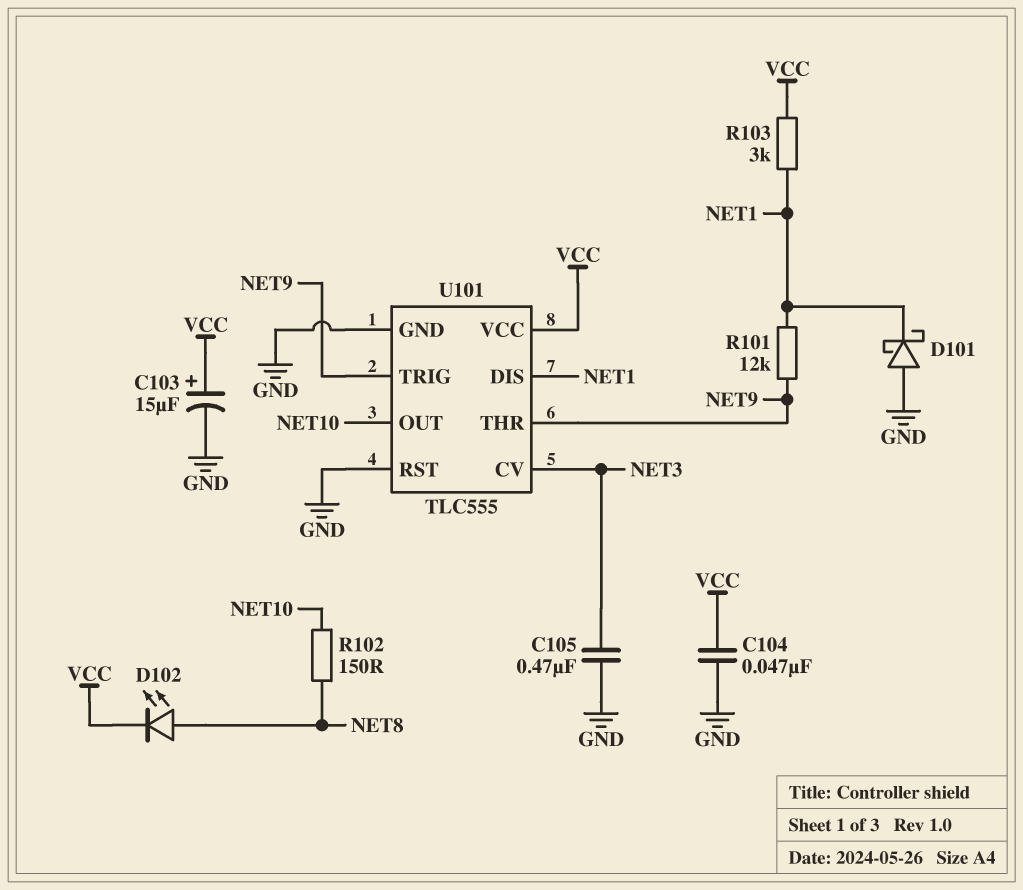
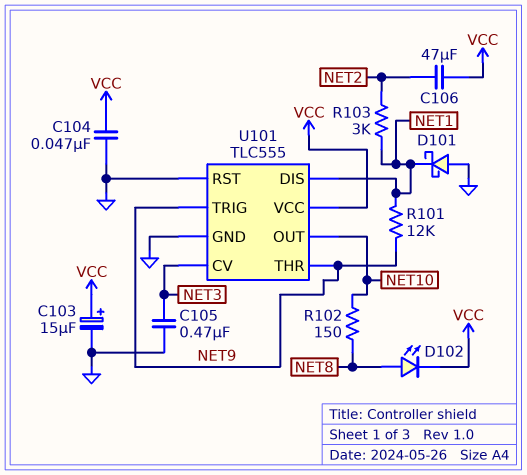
C106: none -> 47uF (NET2, VCC)
R103: 3k (NET1, VCC) -> 3k (NET1, NET2)

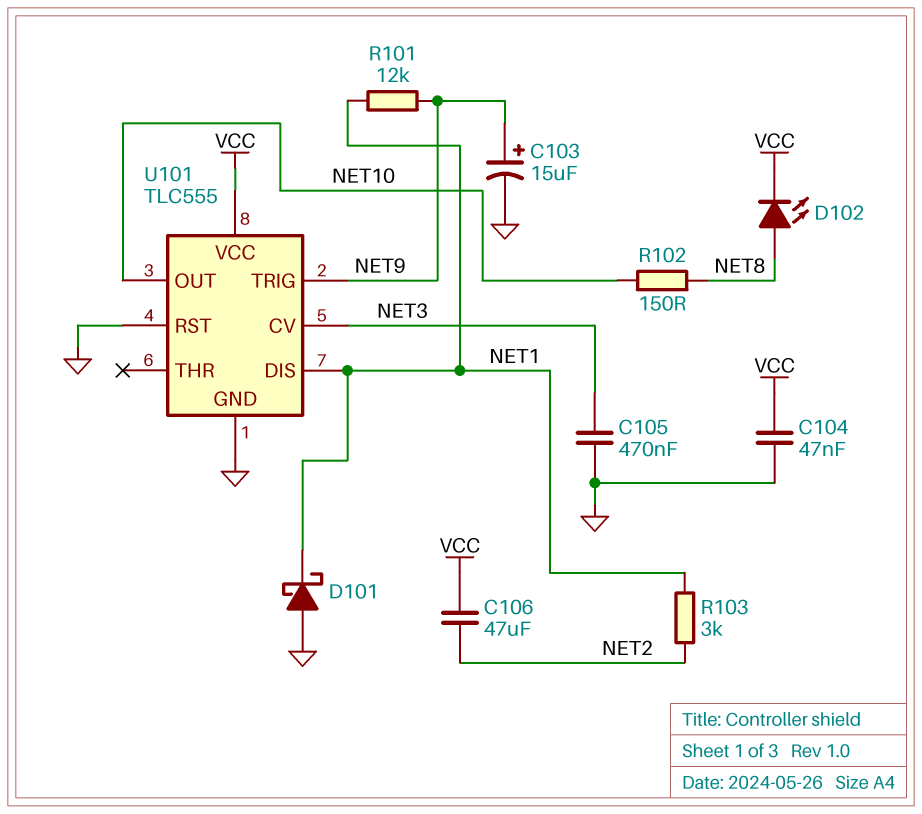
C103: 15uF (plus VCC, minus GND) -> 15uF (plus NET9, minus GND)
U101 pin THR: NET9 -> none

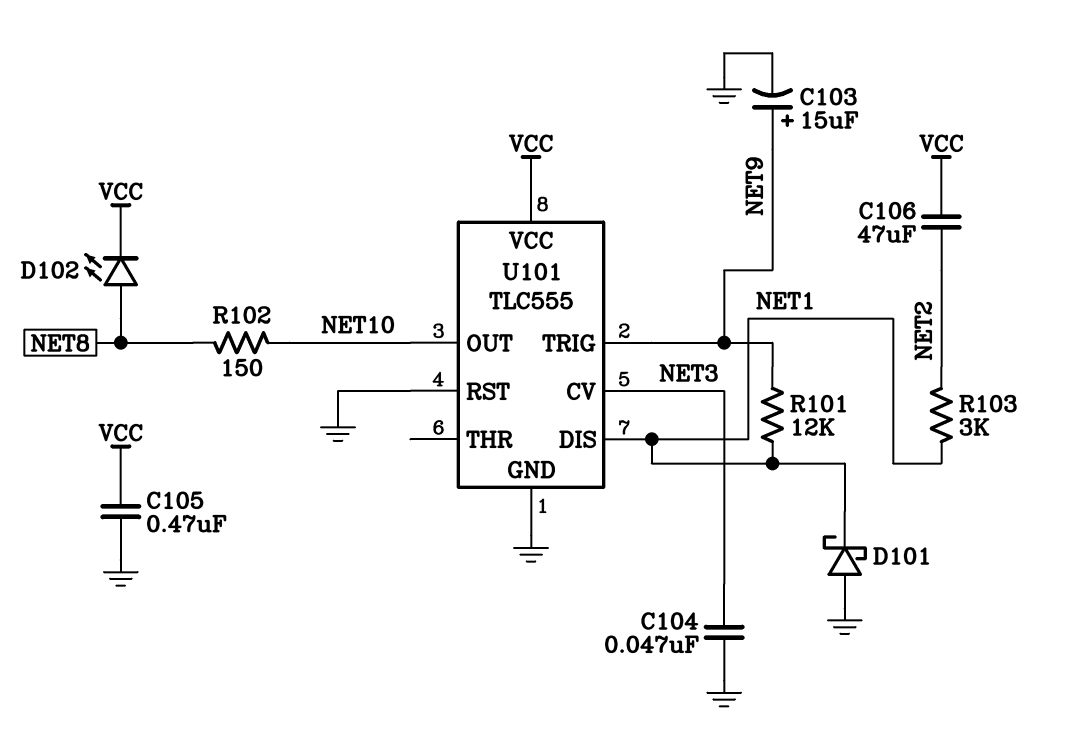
C104: 47nF (GND, VCC) -> 47nF (GND, NET3)
C105: 470nF (GND, NET3) -> 470nF (GND, VCC)

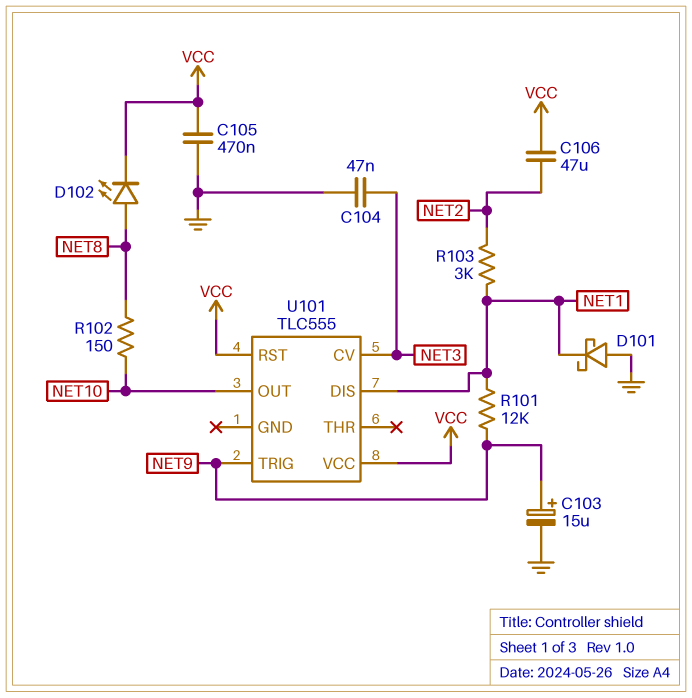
U101 pin GND: GND -> none
U101 pin RST: GND -> VCC

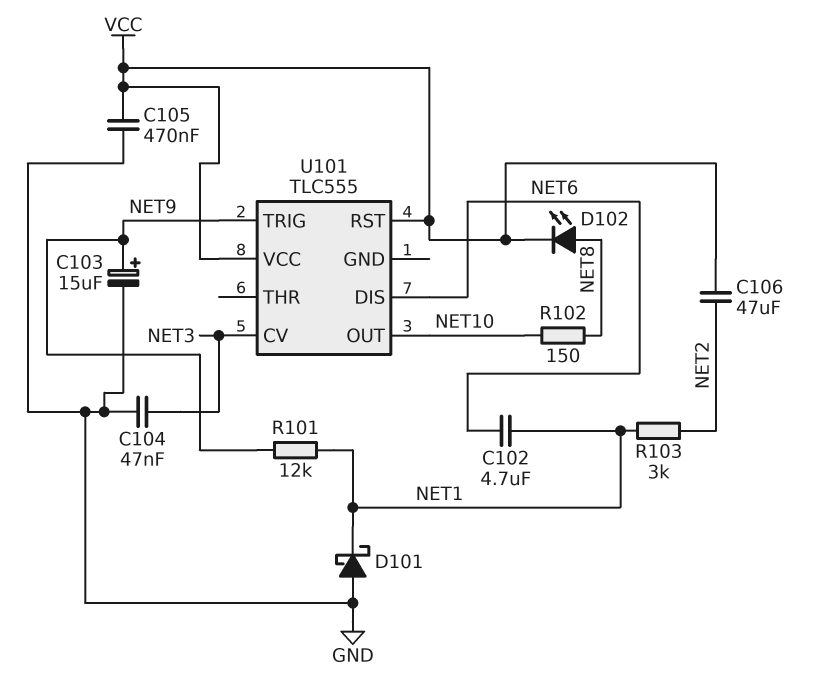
C102: none -> 4.7uF (NET1, NET6)
U101 pin DIS: NET1 -> NET6

